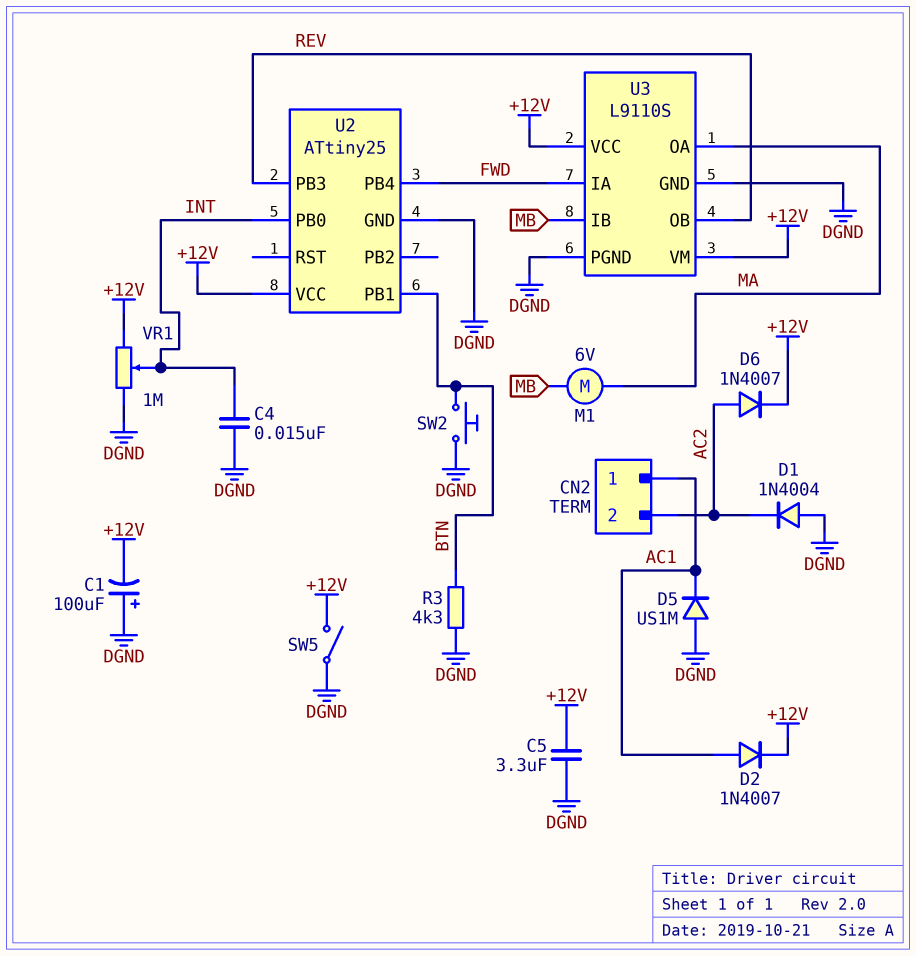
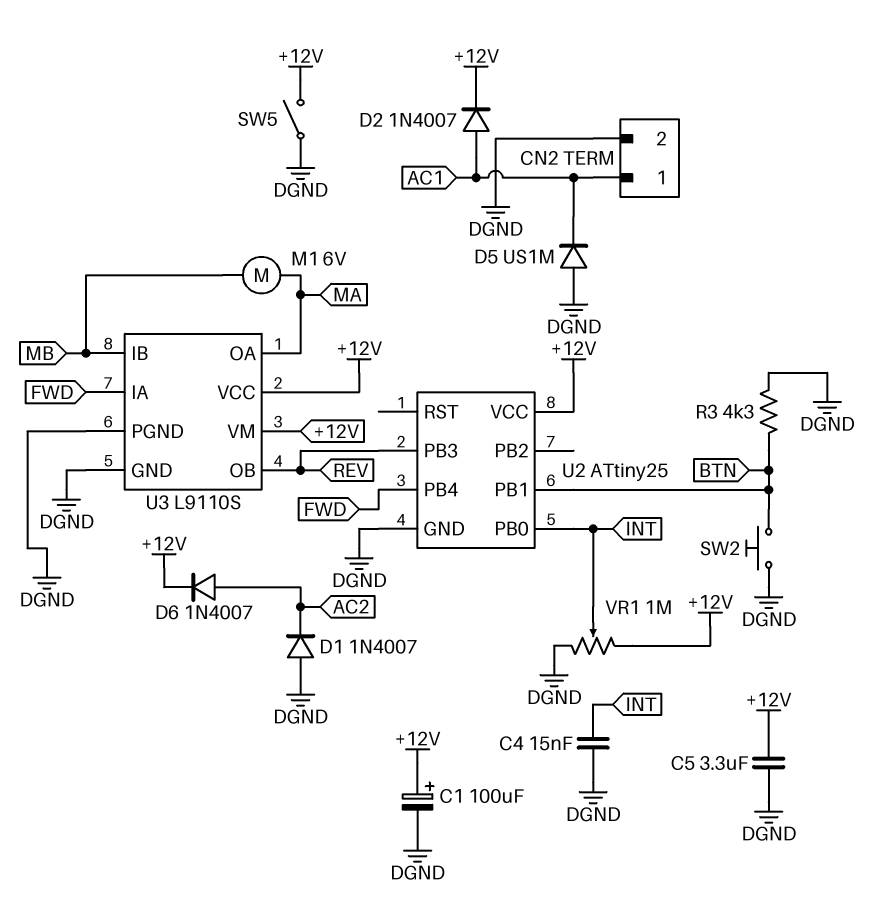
C1: 100uF (plus DGND, minus +12V) -> 100uF (plus +12V, minus DGND)
CN2 pin 2: AC2 -> DGND
D1: diode 1N4004 (A DGND, K AC2) -> diode 1N4007 (A DGND, K AC2)

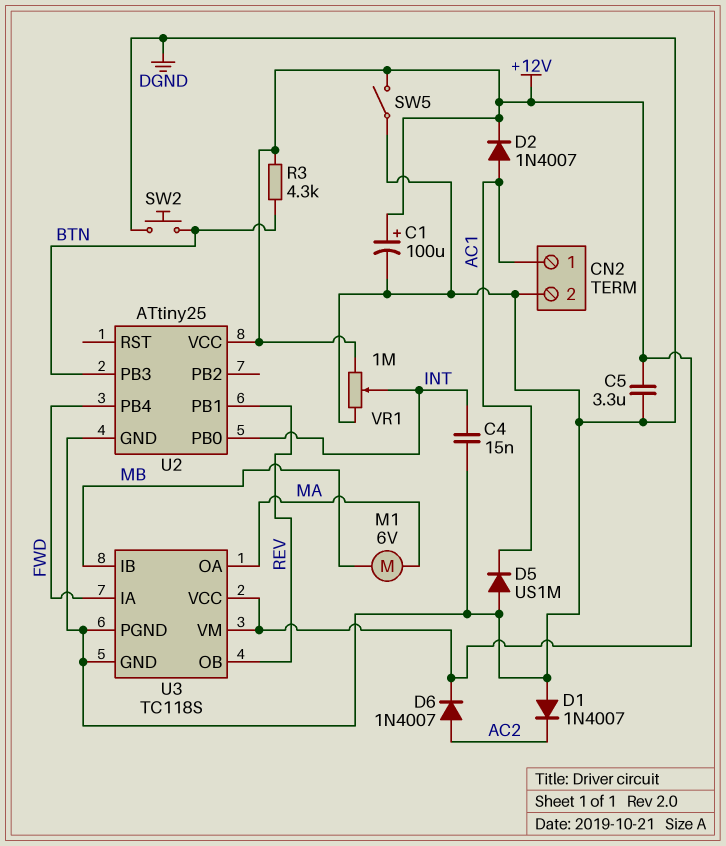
R3: 4.3k (BTN, DGND) -> 4.3k (+12V, BTN)
U2 pin PB1: BTN -> REV
U2 pin PB3: REV -> BTN
U3: L9110S -> TC118S

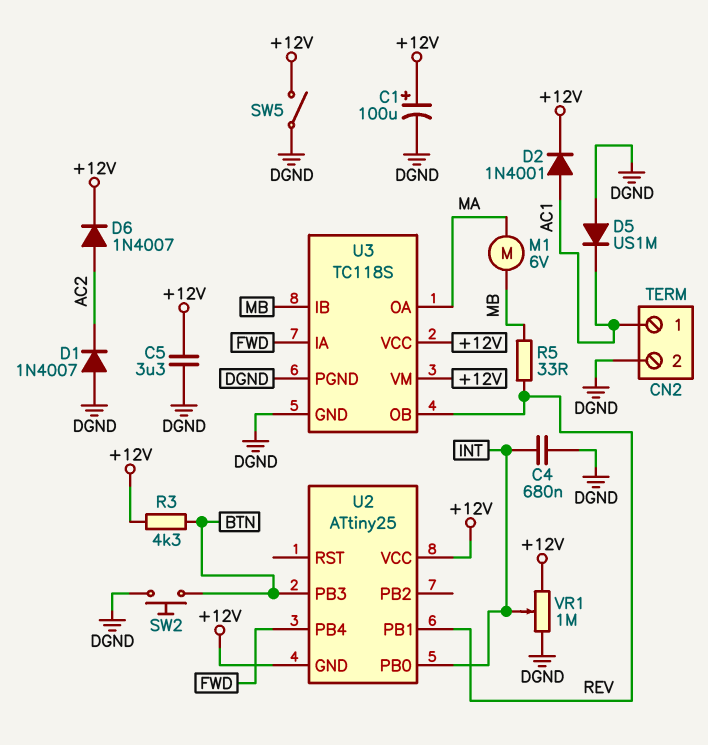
C4: 15nF (DGND, INT) -> 680nF (DGND, INT)
D2: diode 1N4007 (A AC1, K +12V) -> diode 1N4001 (A AC1, K +12V)
R5: none -> 33 (MB, REV)
U2 pin GND: DGND -> +12V

